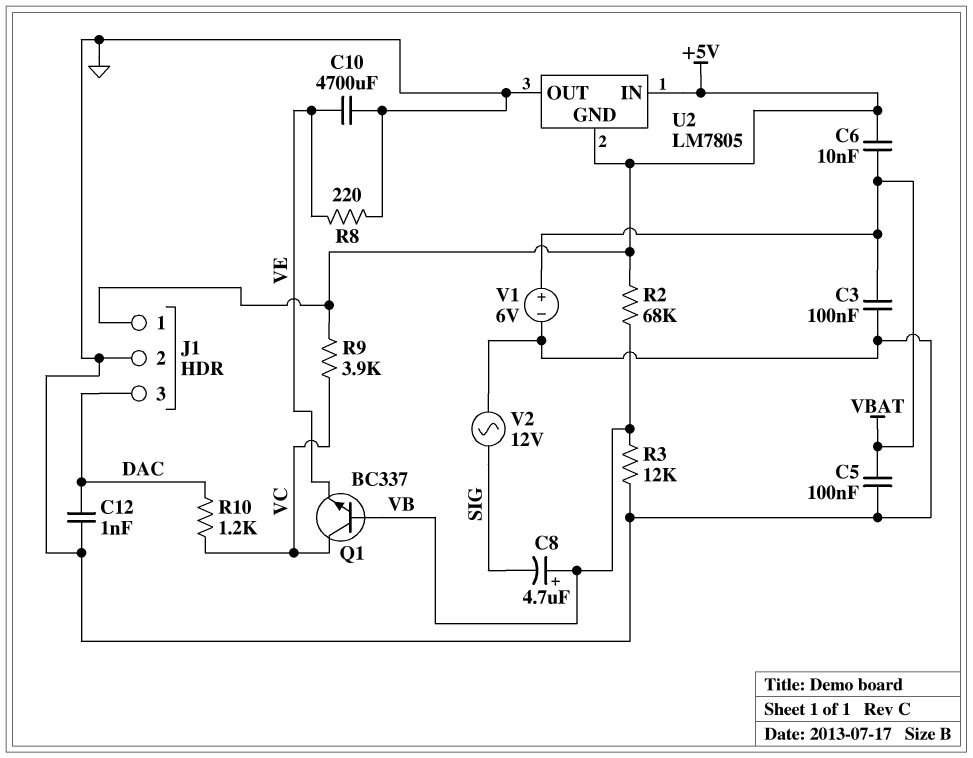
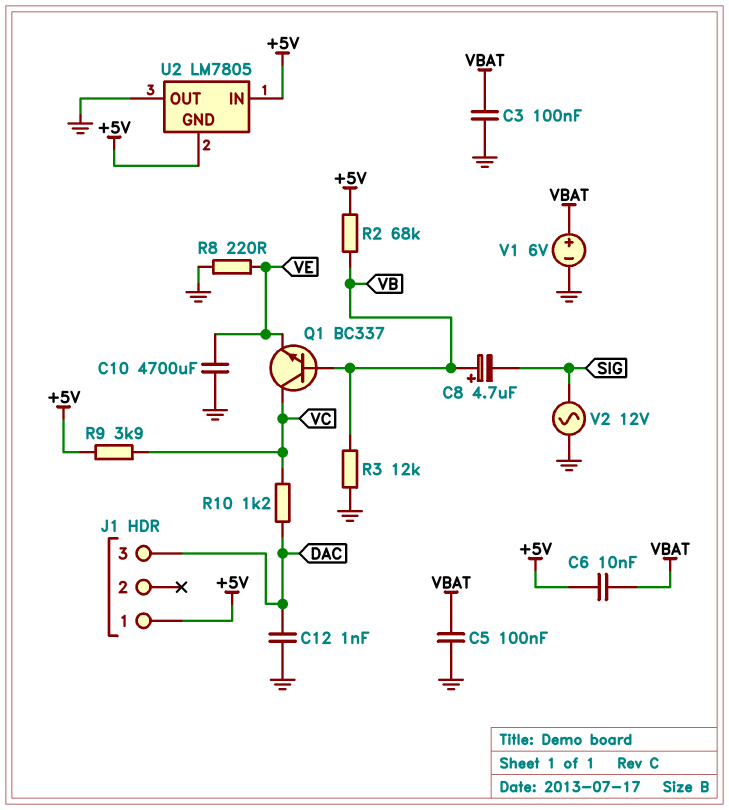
J1 pin 2: GND -> none

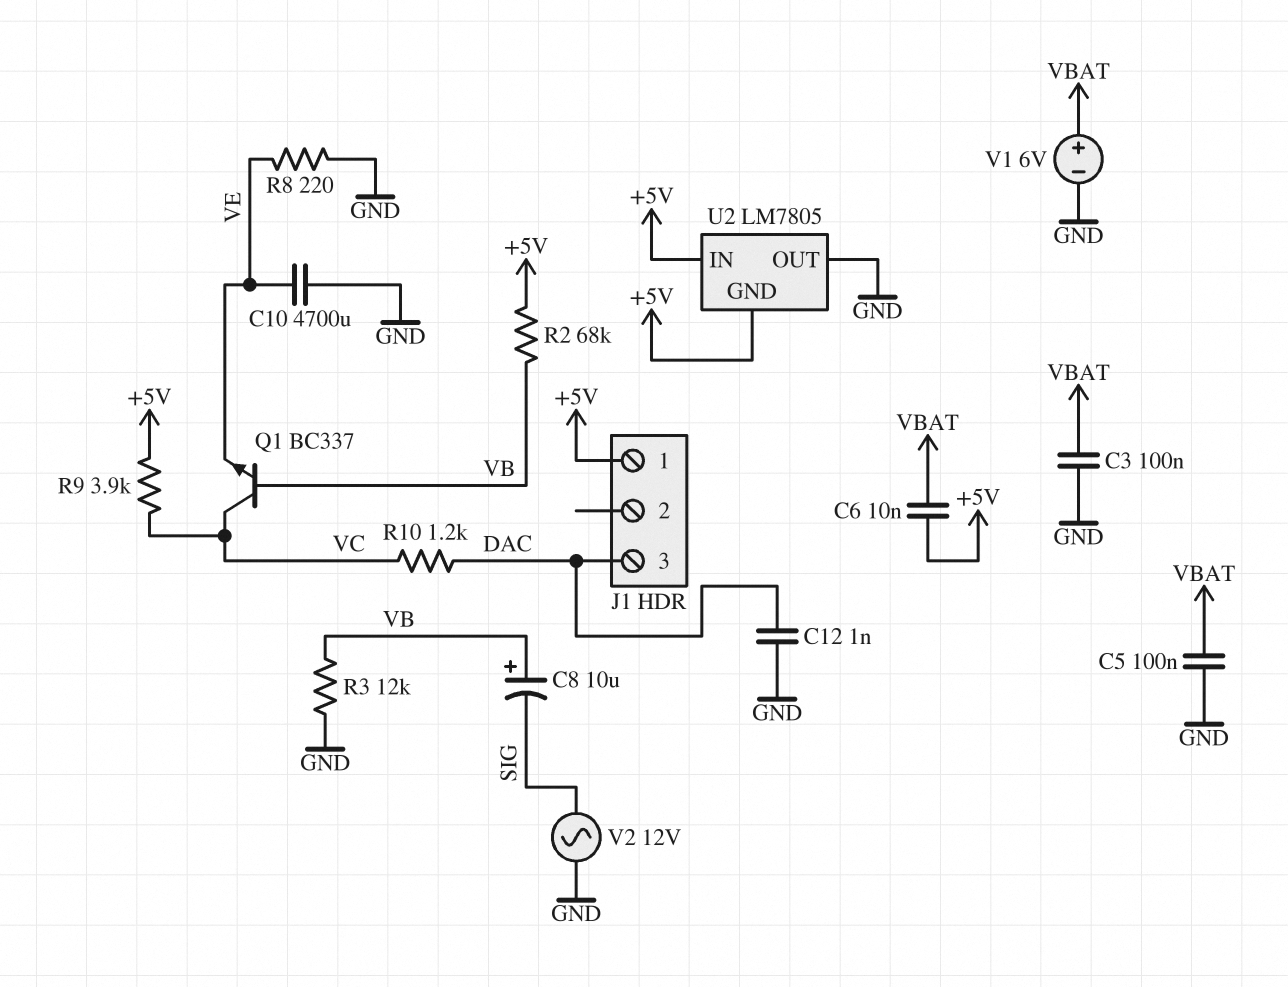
C8: 4.7uF (plus VB, minus SIG) -> 10uF (plus VB, minus SIG)

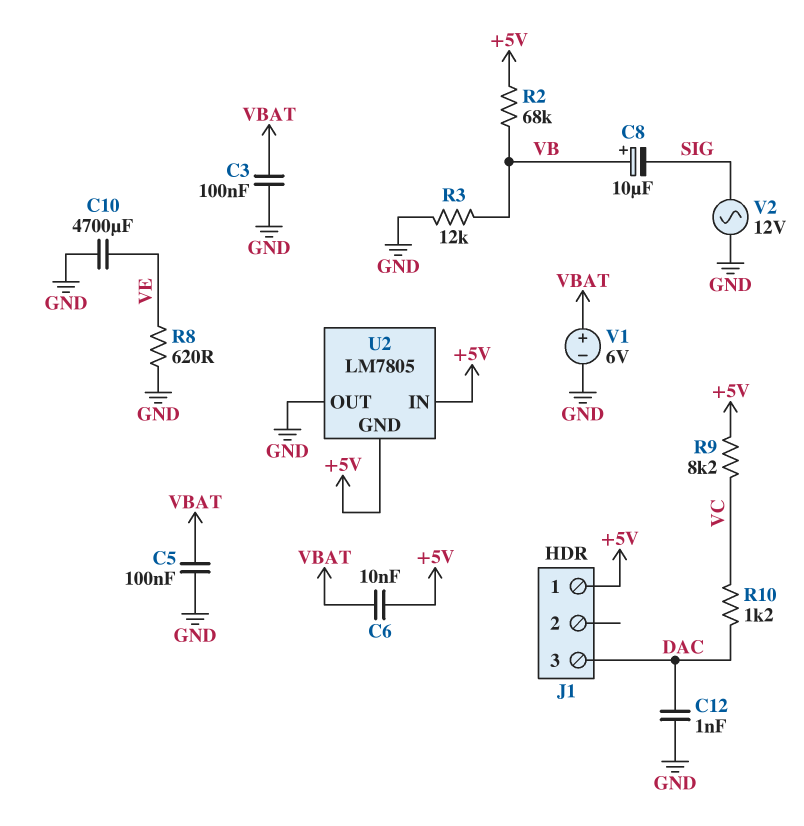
Q1: NPN BC337 (B VB, C VC, E VE) -> none
R8: 220 (GND, VE) -> 620 (GND, VE)
R9: 3.9k (+5V, VC) -> 8.2k (+5V, VC)

